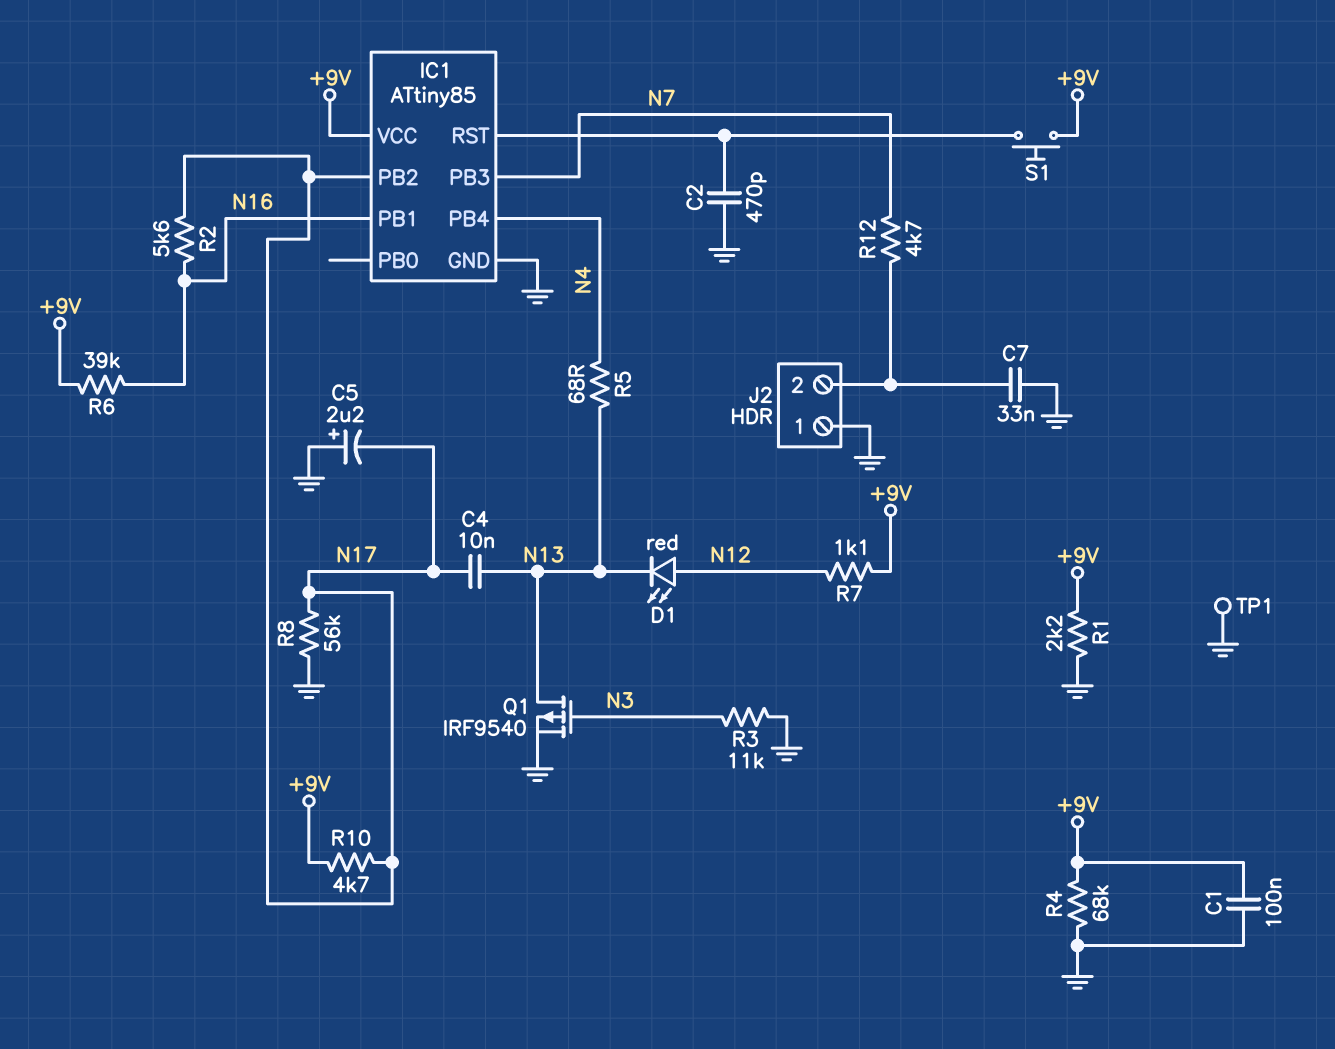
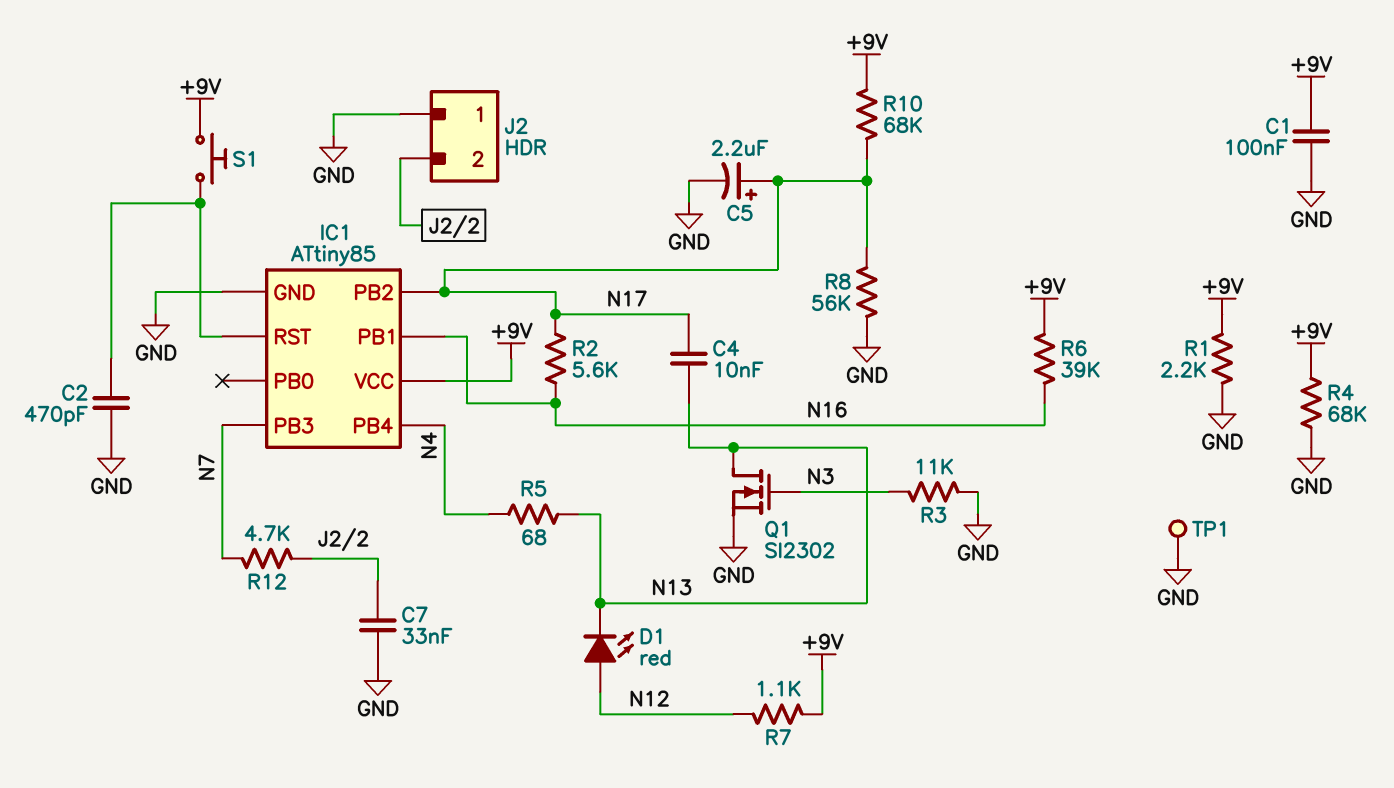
C5: 2.2uF (plus GND, minus N17) -> 2.2uF (plus N17, minus GND)
Q1: PMOS IRF9540 (G N3, D N13, S GND) -> NMOS SI2302 (G N3, D N13, S GND)
R10: 4.7k (+9V, N17) -> 68k (+9V, N17)

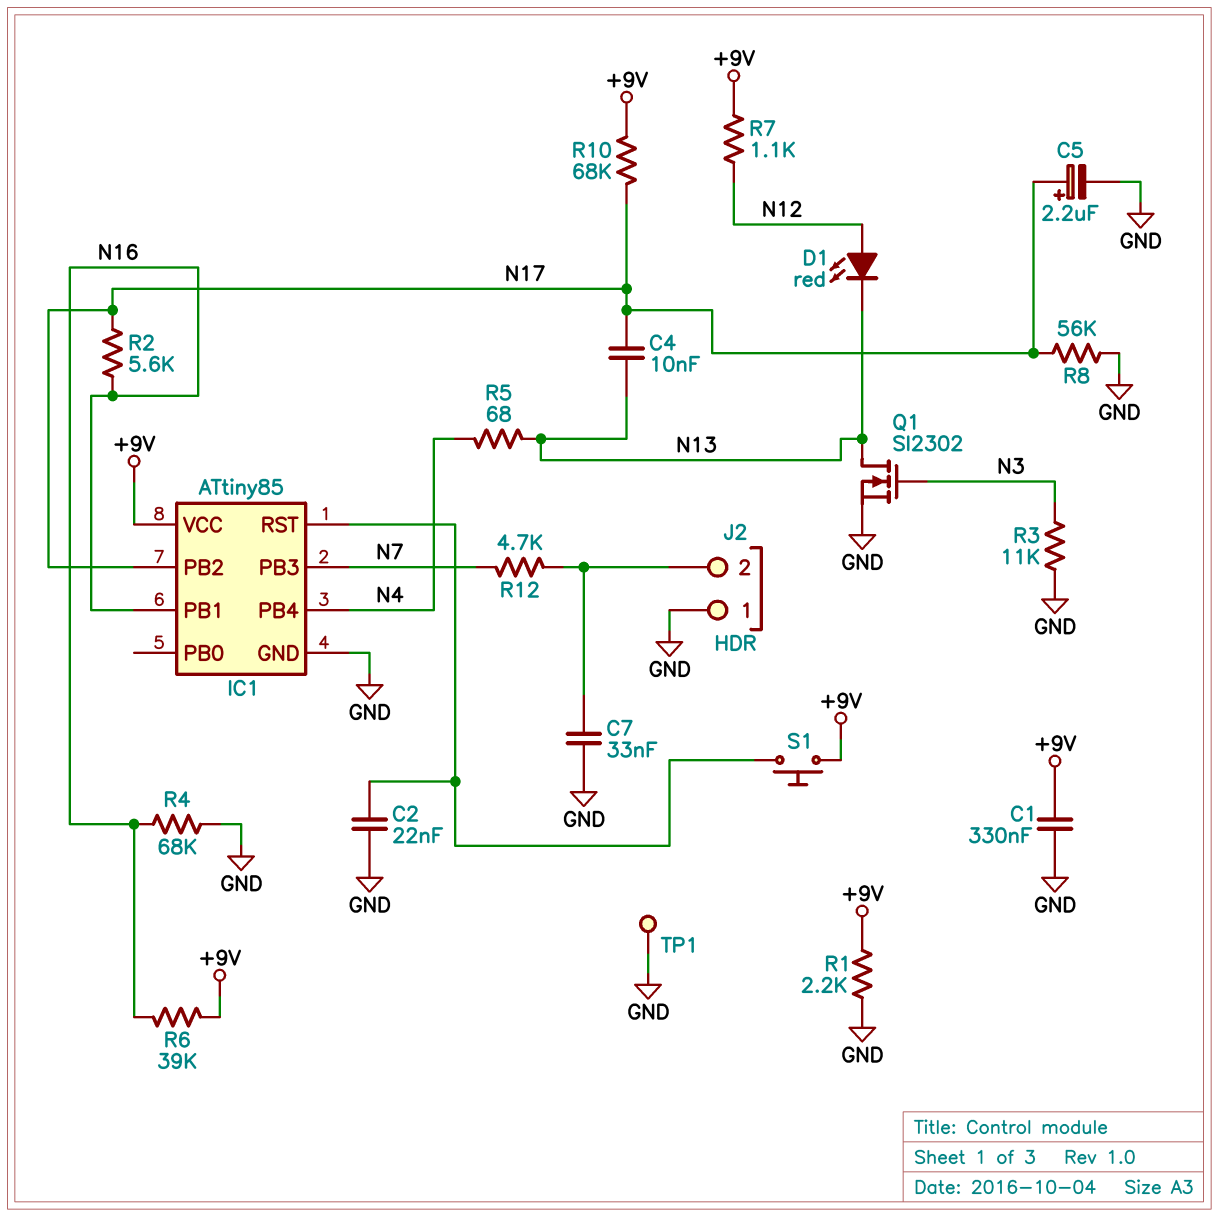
C1: 100nF (+9V, GND) -> 330nF (+9V, GND)
C2: 470pF (GND, IC1/RST) -> 22nF (GND, IC1/RST)
R4: 68k (+9V, GND) -> 68k (GND, N16)

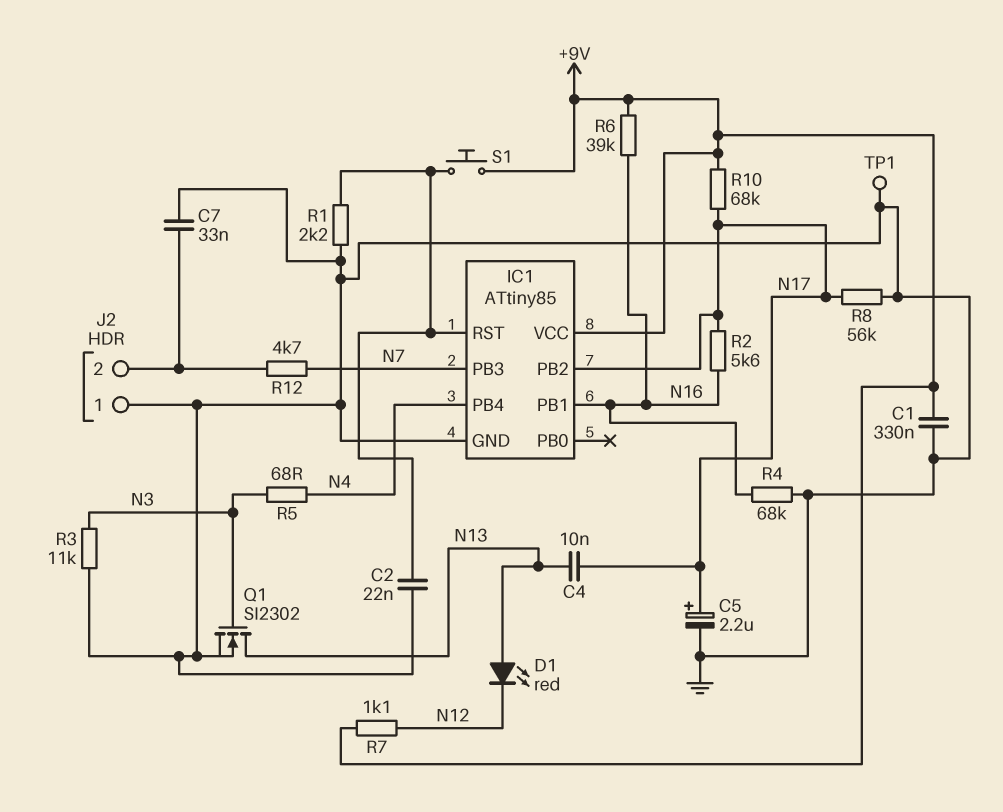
D1: LED red (A N12, K N13) -> LED red (A N13, K N12)
R1: 2.2k (+9V, GND) -> 2.2k (GND, IC1/RST)
R5: 68 (N4, N13) -> 68 (N3, N4)

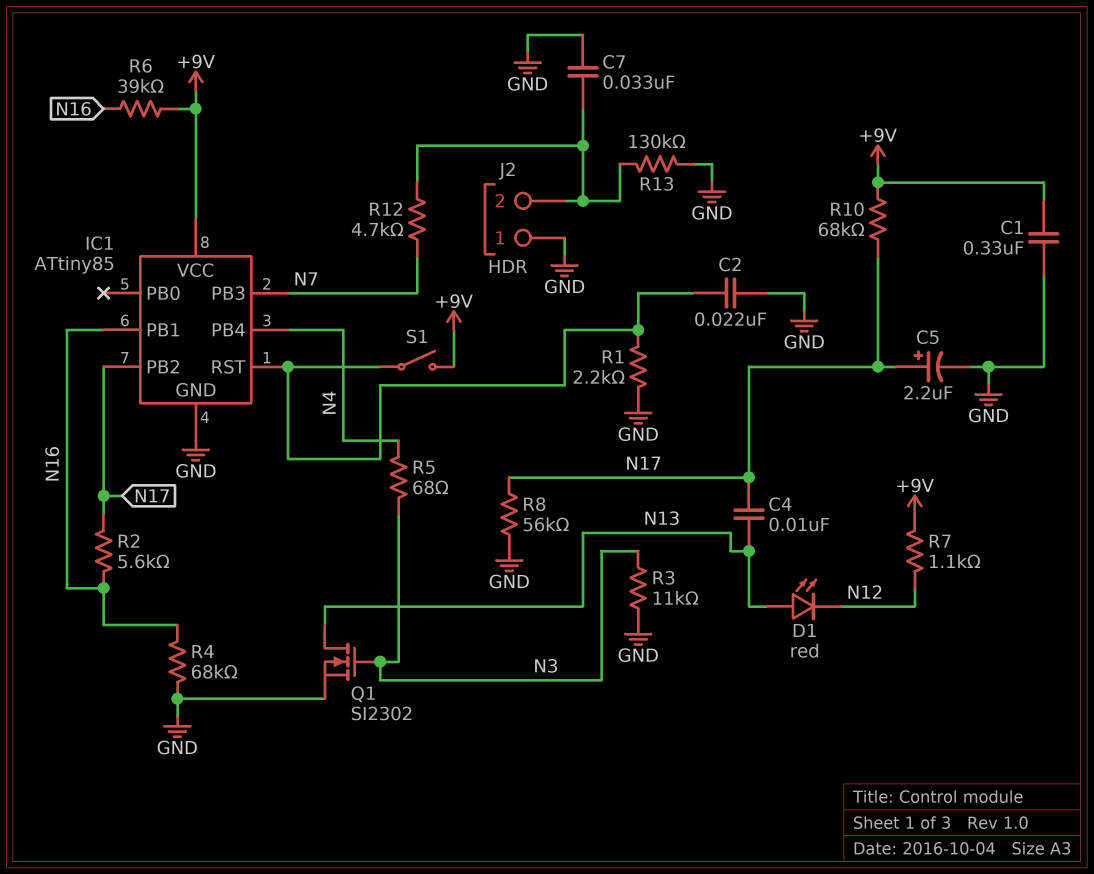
R13: none -> 130k (GND, J2/2)
S1: button (+9V, IC1/RST) -> switch (+9V, IC1/RST)
TP1: test point (GND) -> none

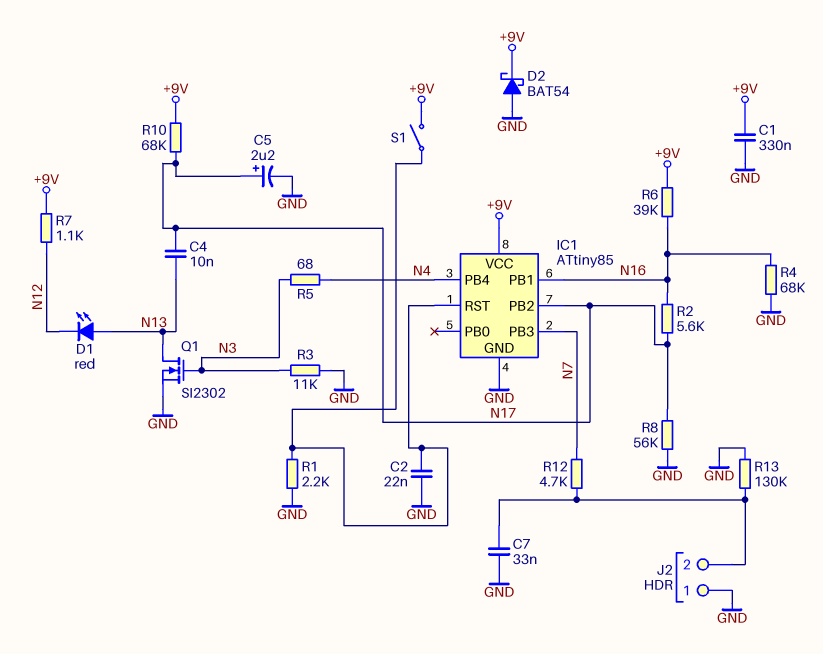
D2: none -> schottky BAT54 (A GND, K +9V)

